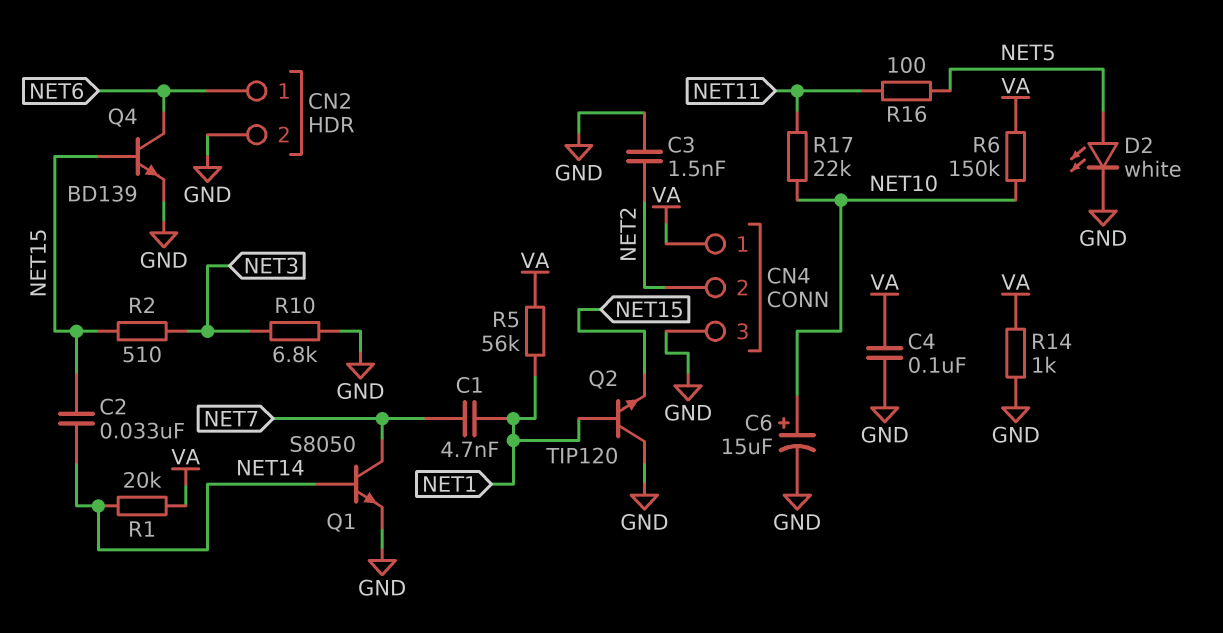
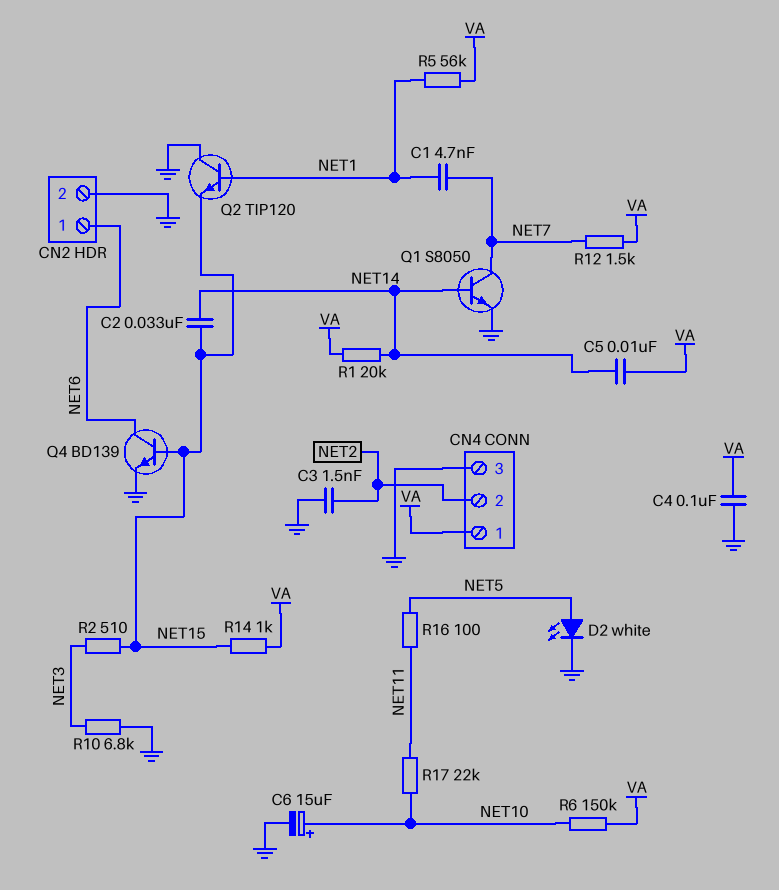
C5: none -> 10nF (NET14, VA)
R12: none -> 1.5k (NET7, VA)
R14: 1k (GND, VA) -> 1k (NET15, VA)

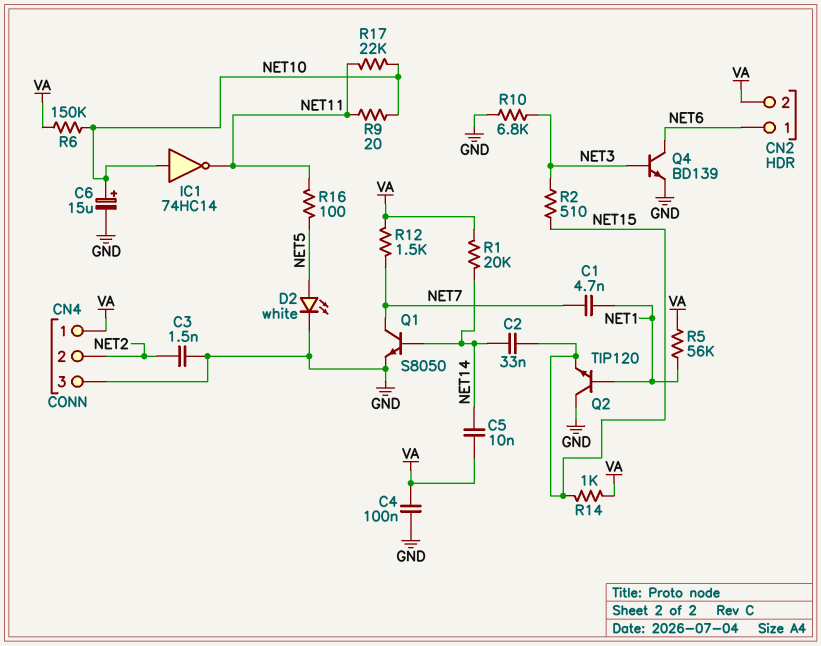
CN2 pin 2: GND -> VA
IC1: none -> NOT 74HC14 (in NET10, out NET11)
Q4: NPN BD139 (B NET15, C NET6, E GND) -> NPN BD139 (B NET3, C NET6, E GND)
R9: none -> 20 (NET10, NET11)

